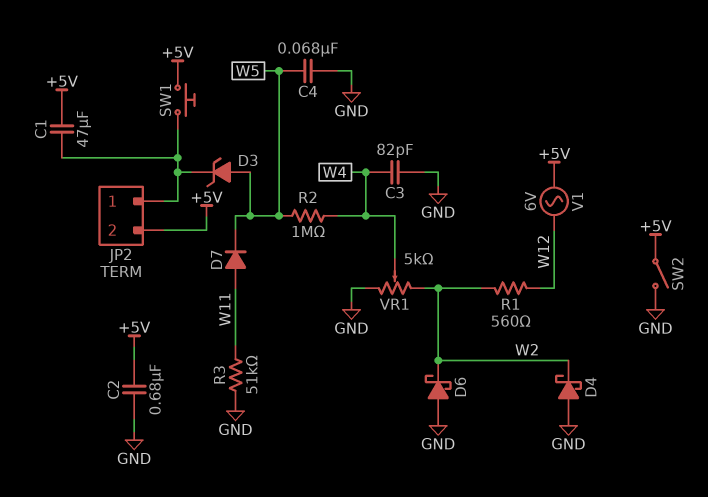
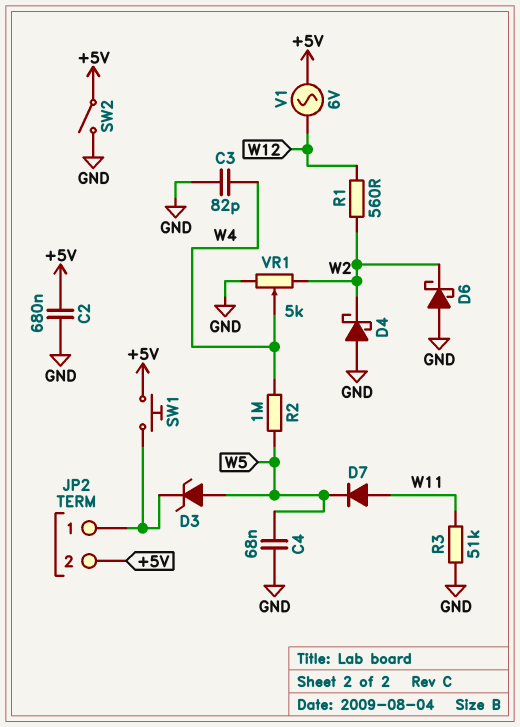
C1: 47uF (+5V, JP2/1) -> none

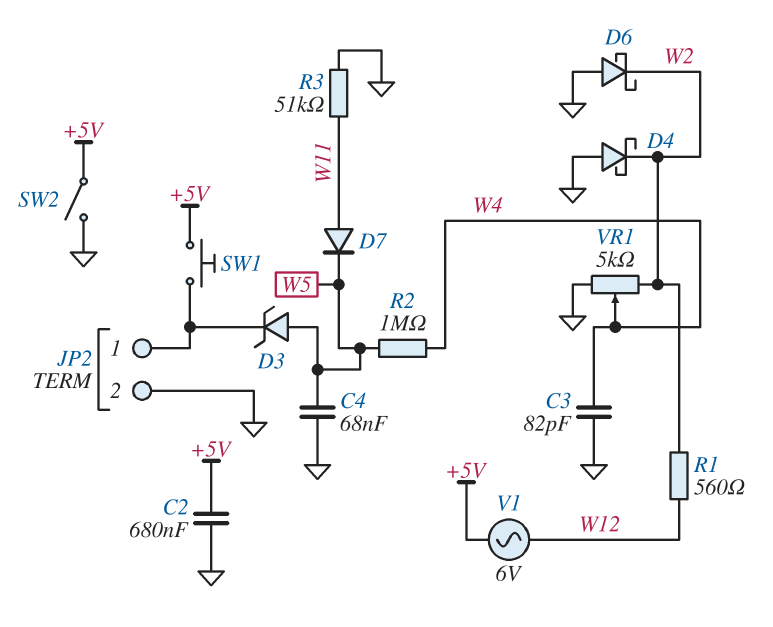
JP2 pin 2: +5V -> GND

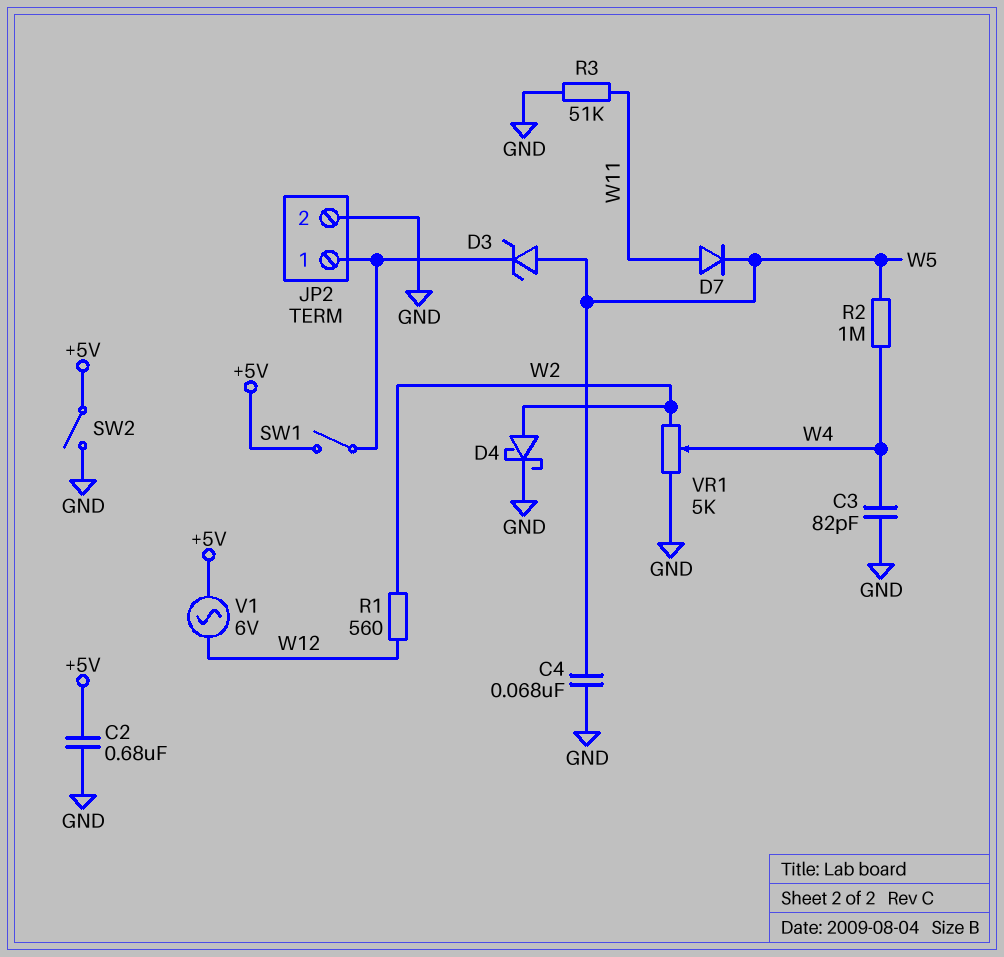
D4: schottky (A GND, K W2) -> schottky (A W2, K GND)
D6: schottky (A GND, K W2) -> none
SW1: button (+5V, JP2/1) -> switch (+5V, JP2/1)

